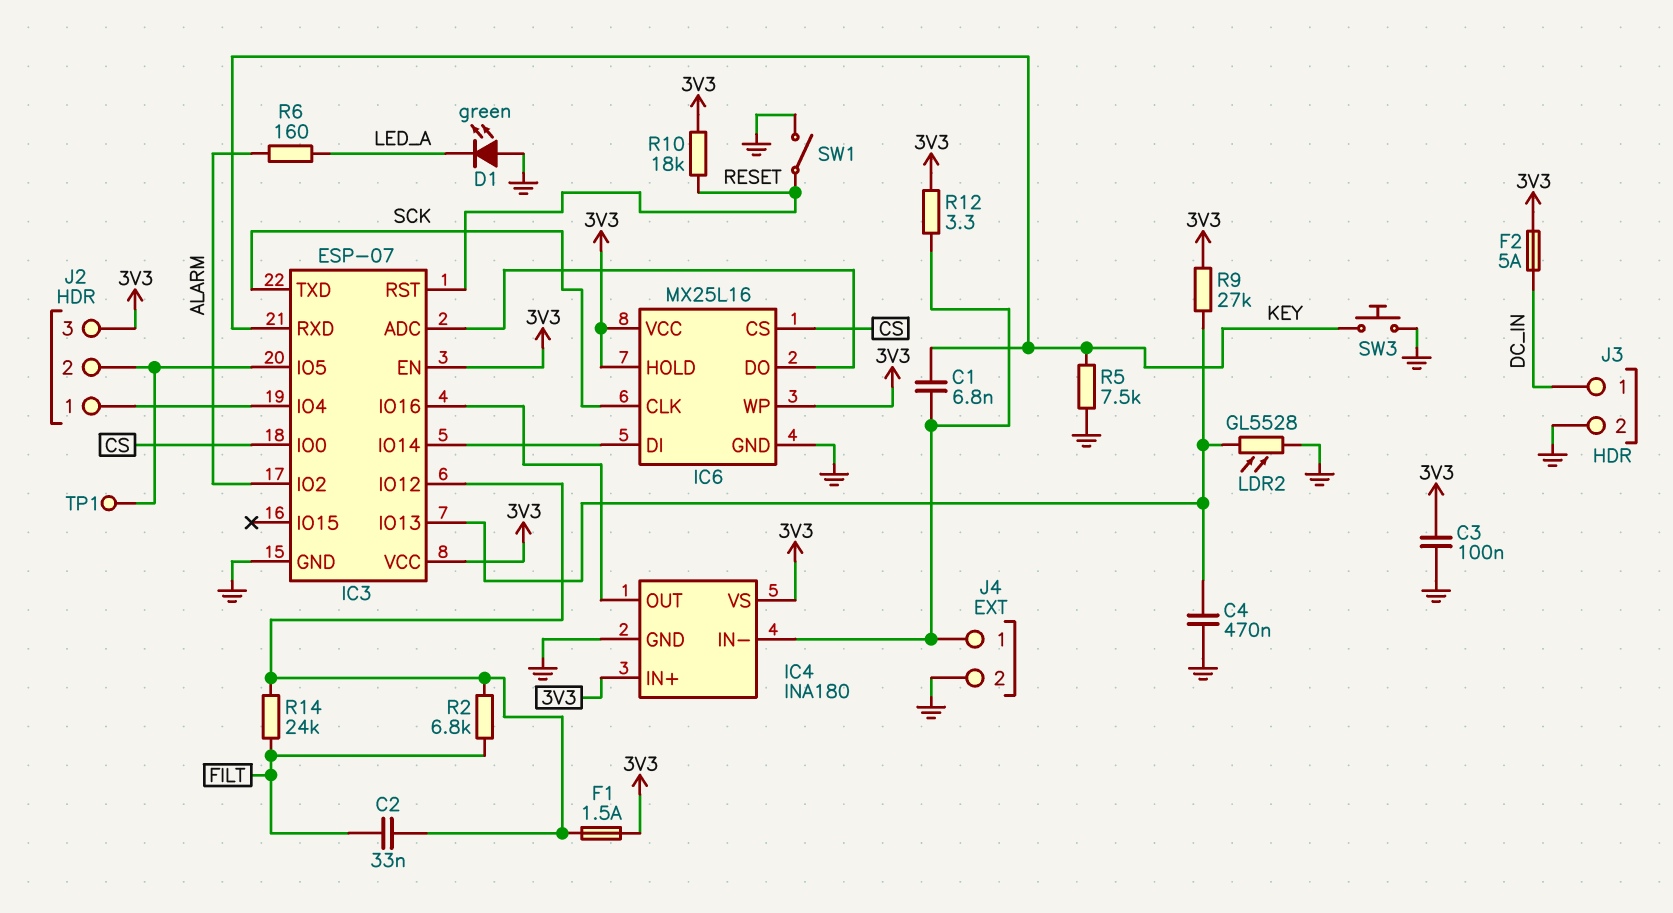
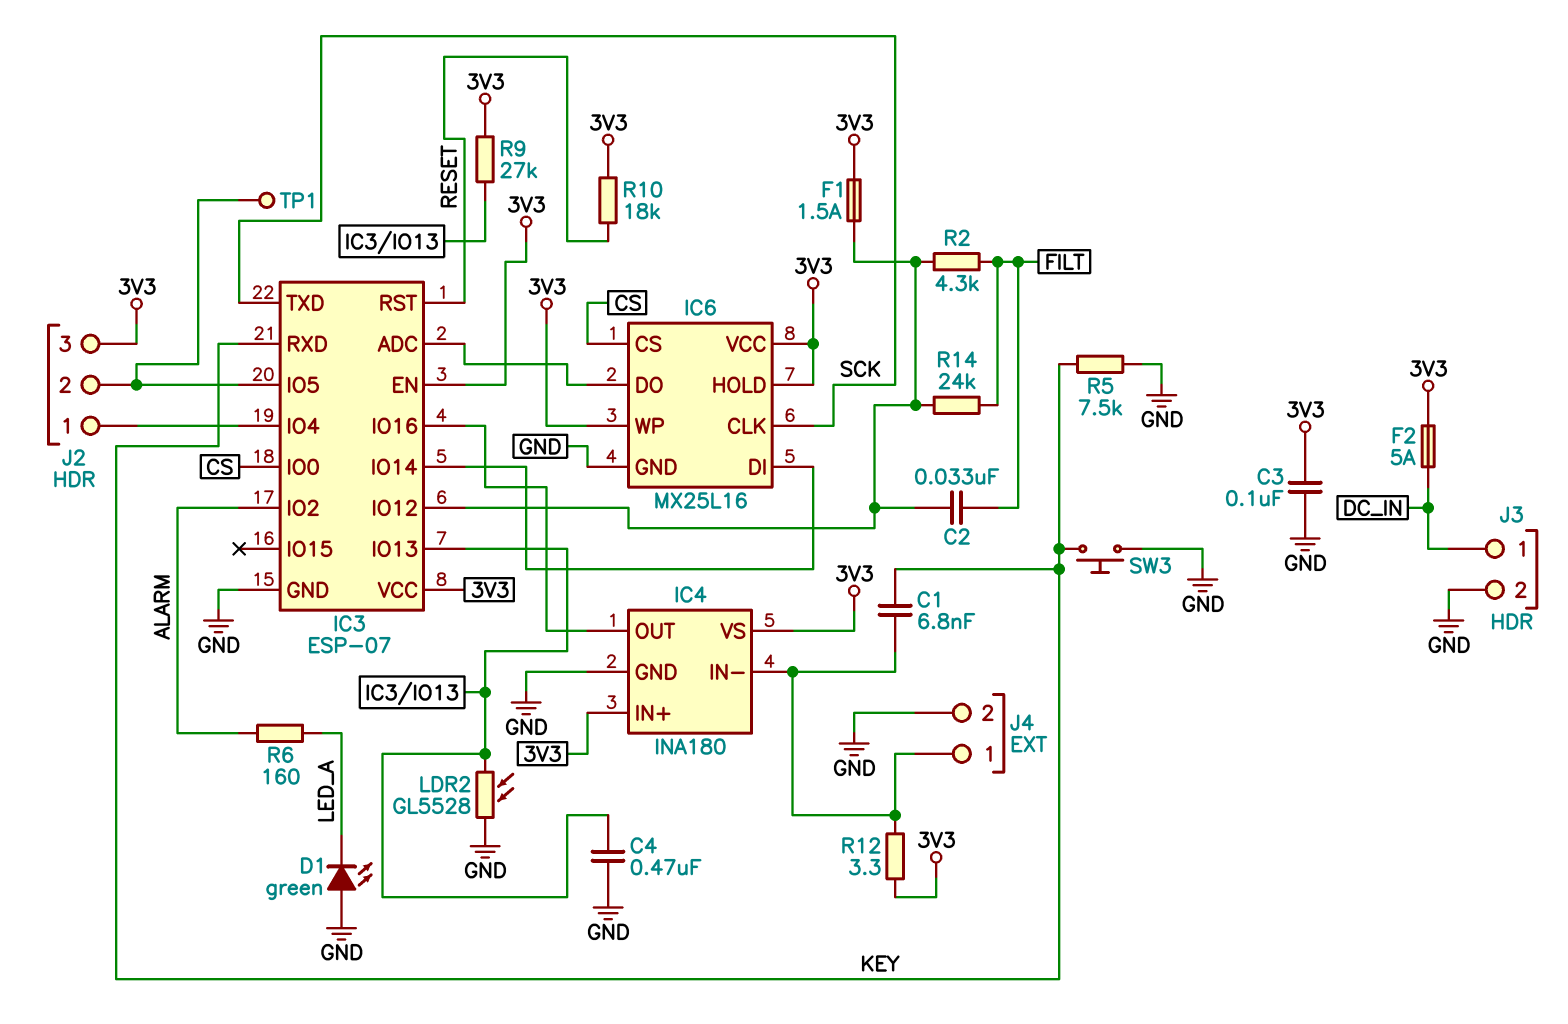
R2: 6.8k (FILT, IC3/IO12) -> 4.3k (FILT, IC3/IO12)
SW1: switch (GND, RESET) -> none

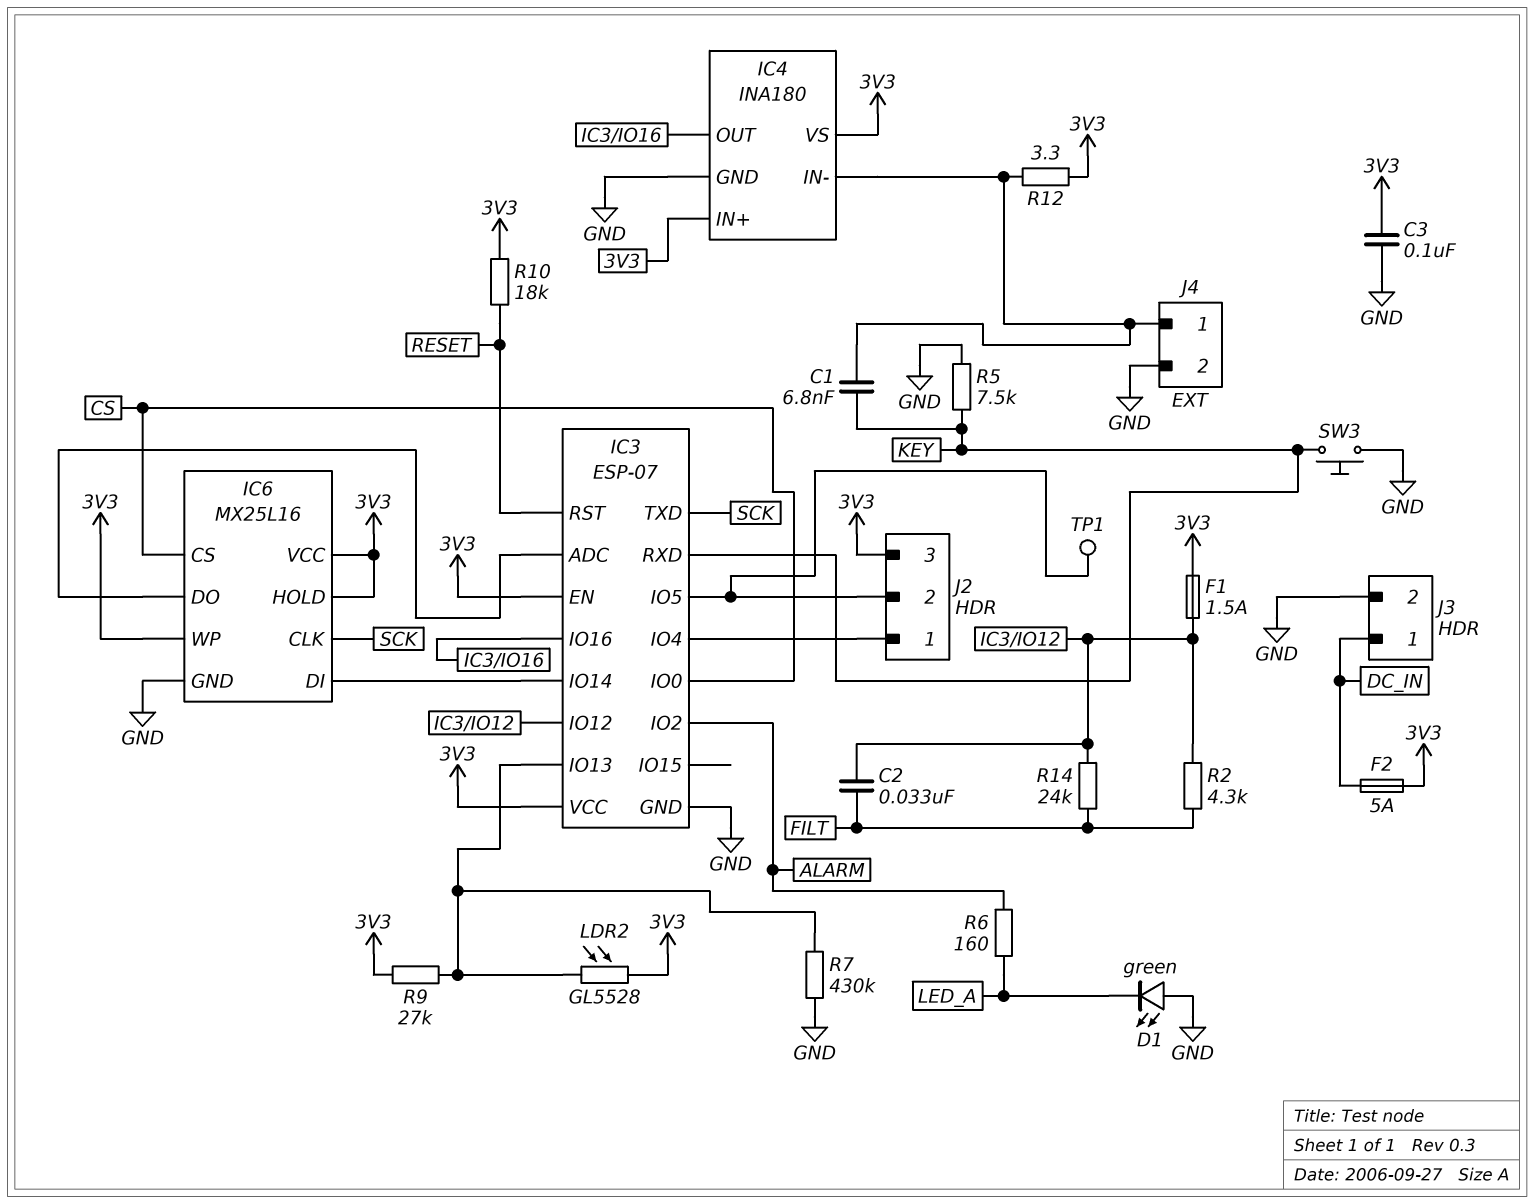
C4: 470nF (GND, IC3/IO13) -> none
LDR2: GL5528 (GND, IC3/IO13) -> GL5528 (3V3, IC3/IO13)
R7: none -> 430k (GND, IC3/IO13)

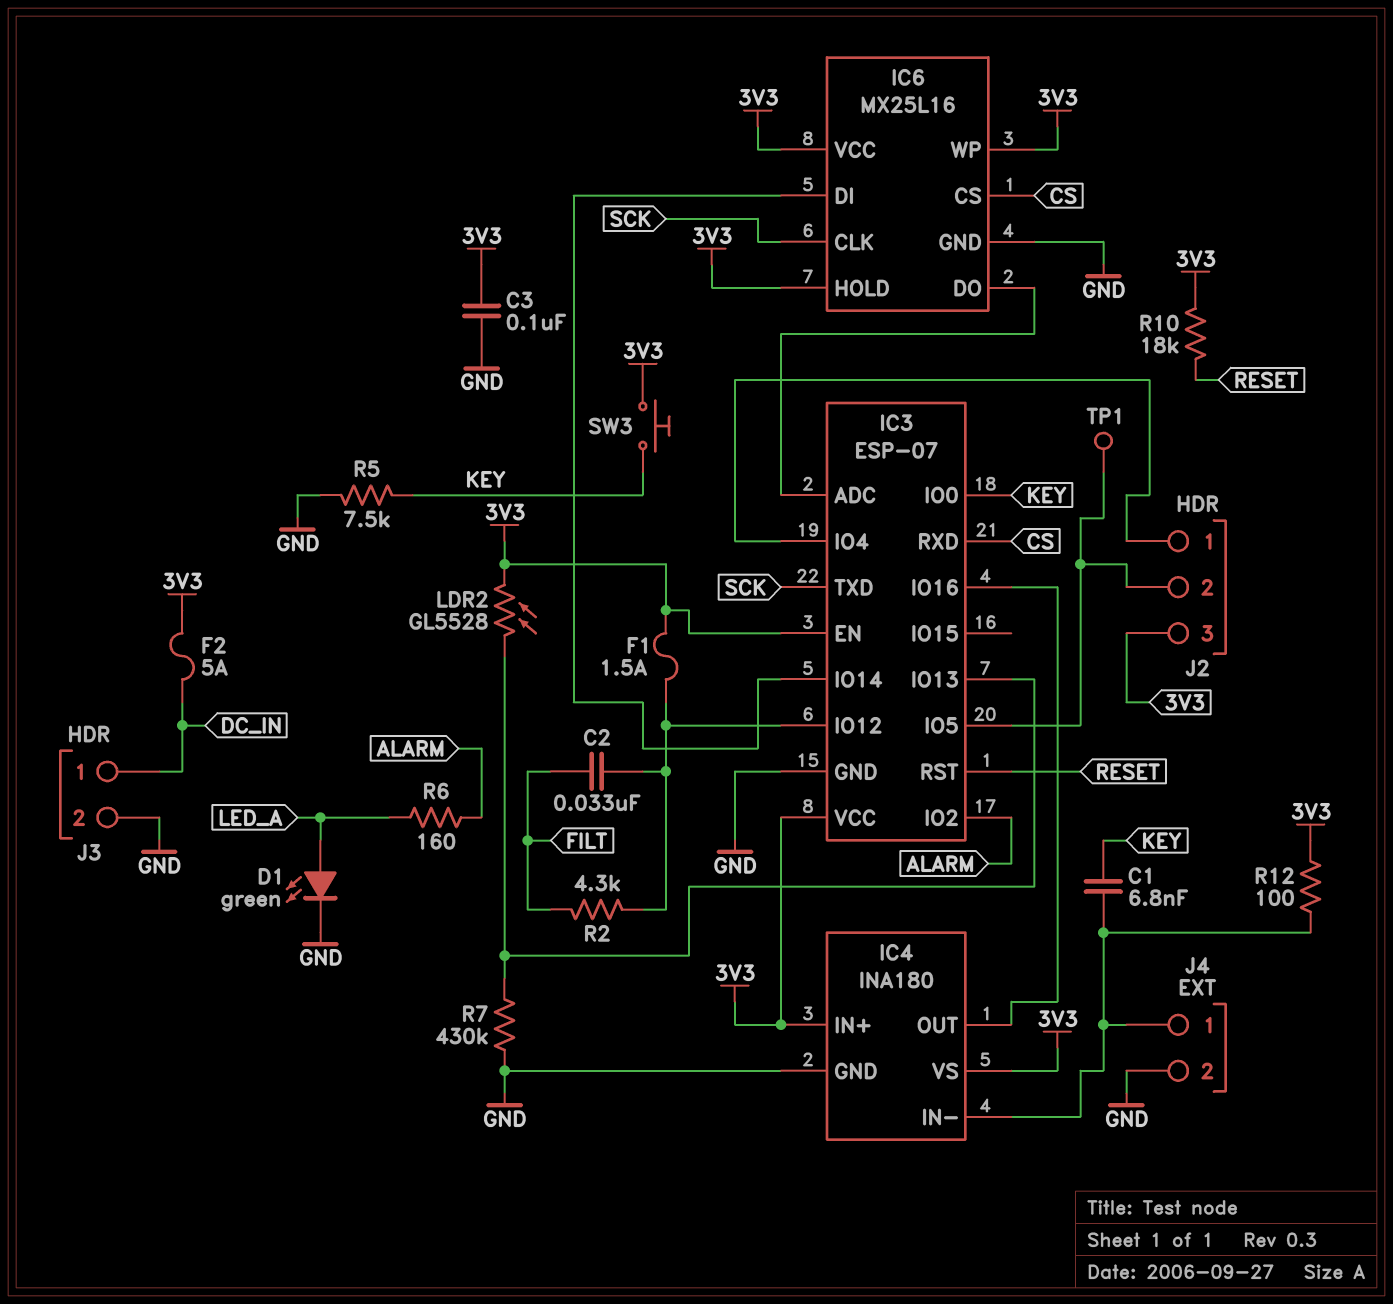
D1: LED green (A GND, K LED_A) -> LED green (A LED_A, K GND)
IC3 pin IO0: CS -> KEY
IC3 pin RXD: KEY -> CS
R9: 27k (3V3, IC3/IO13) -> none
R12: 3.3 (3V3, IC4/IN-) -> 100 (3V3, IC4/IN-)
R14: 24k (FILT, IC3/IO12) -> none
SW3: button (GND, KEY) -> button (3V3, KEY)

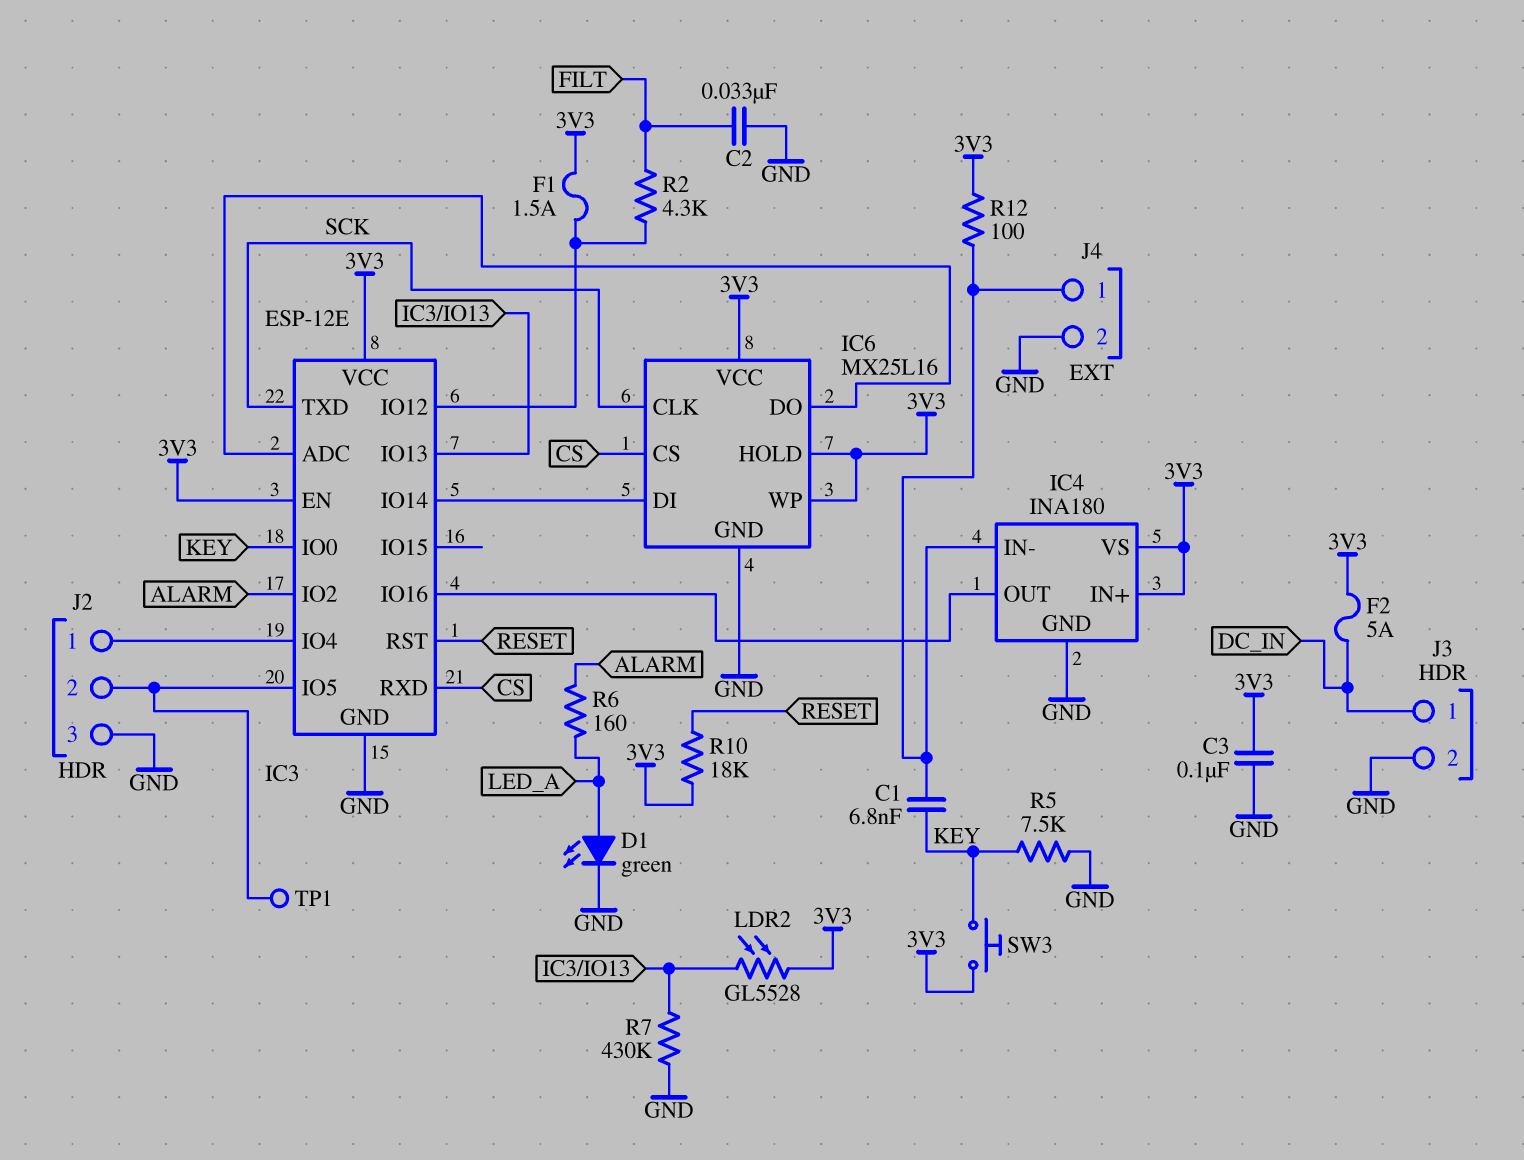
C2: 33nF (FILT, IC3/IO12) -> 33nF (FILT, GND)
IC3: ESP-07 -> ESP-12E
J2 pin 3: 3V3 -> GND

